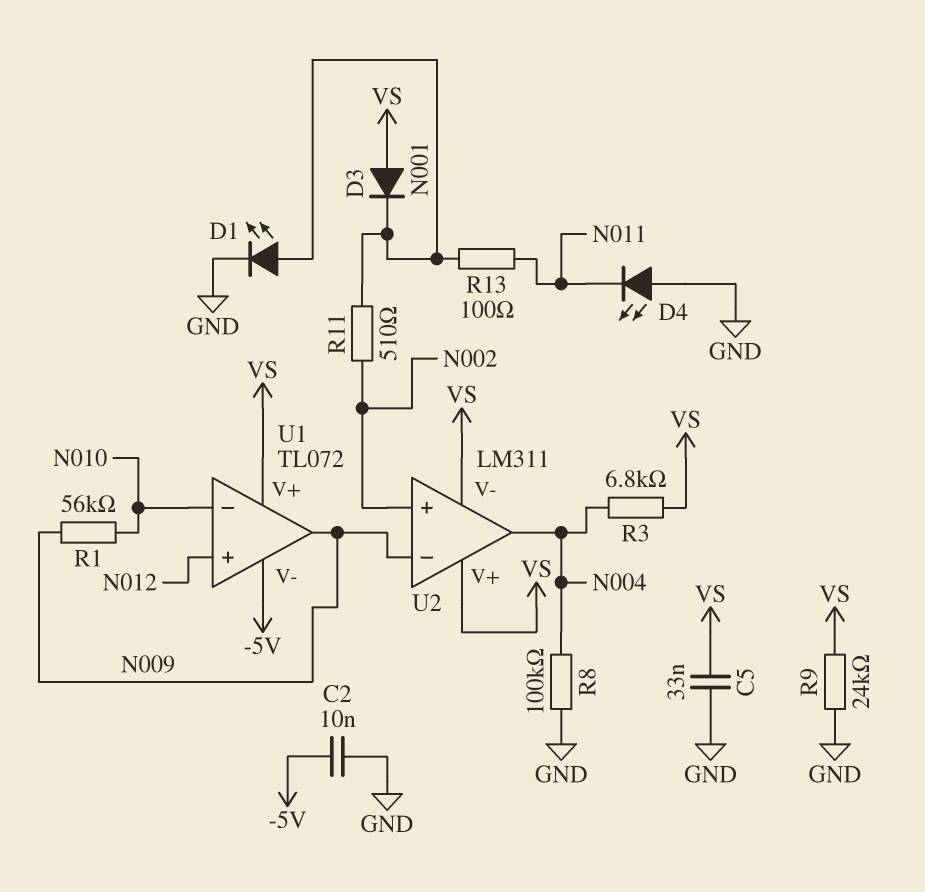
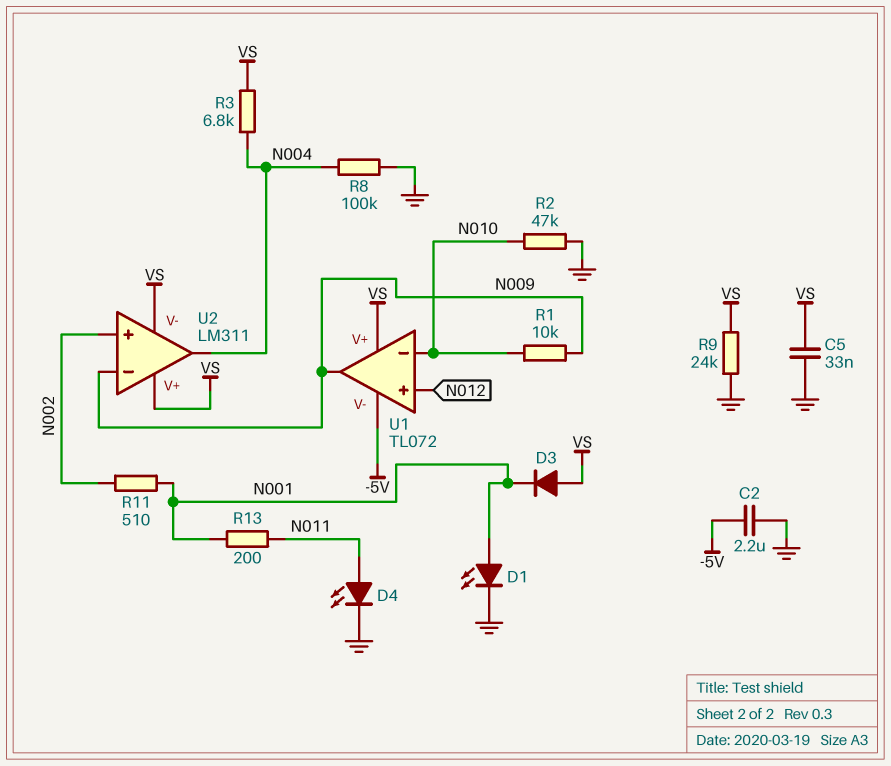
C2: 10nF (-5V, GND) -> 2.2uF (-5V, GND)
D4: LED (A GND, K N011) -> LED (A N011, K GND)
R1: 56k (N009, N010) -> 10k (N009, N010)
R2: none -> 47k (GND, N010)
R13: 100 (N001, N011) -> 200 (N001, N011)

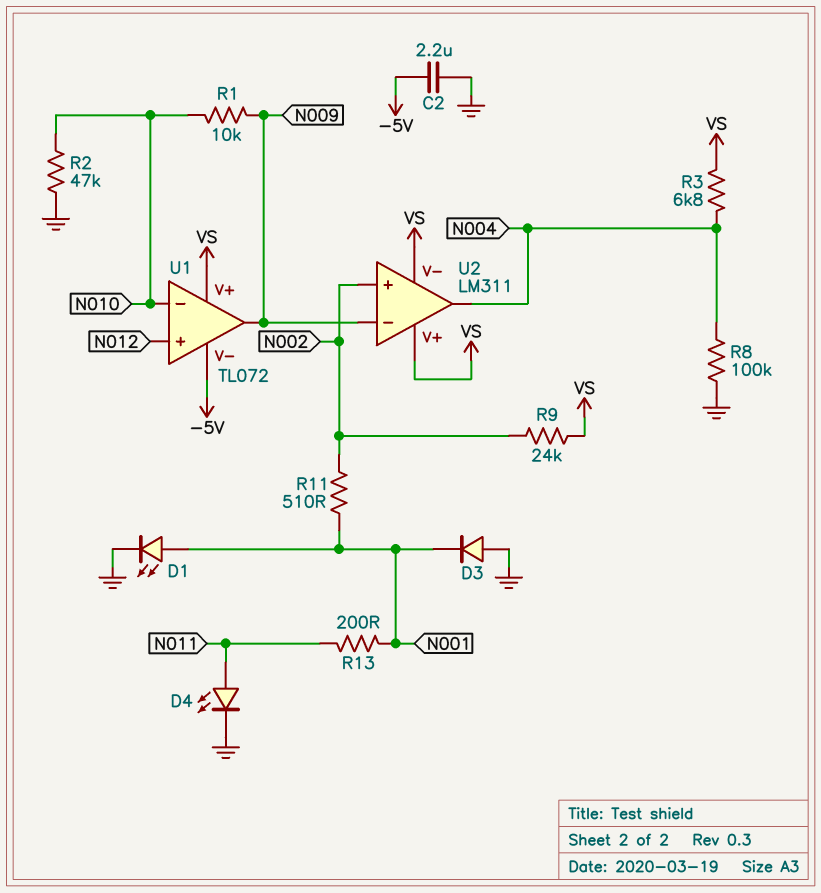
C5: 33nF (GND, VS) -> none
D3: diode (A VS, K N001) -> diode (A GND, K N001)
R9: 24k (GND, VS) -> 24k (N002, VS)

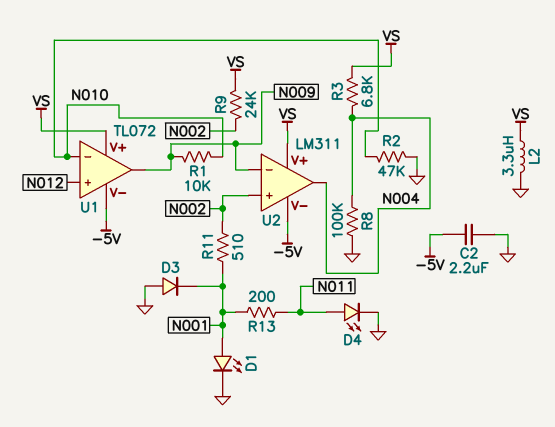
L2: none -> 3.3uH (GND, VS)
U2 pin V-: VS -> -5V

